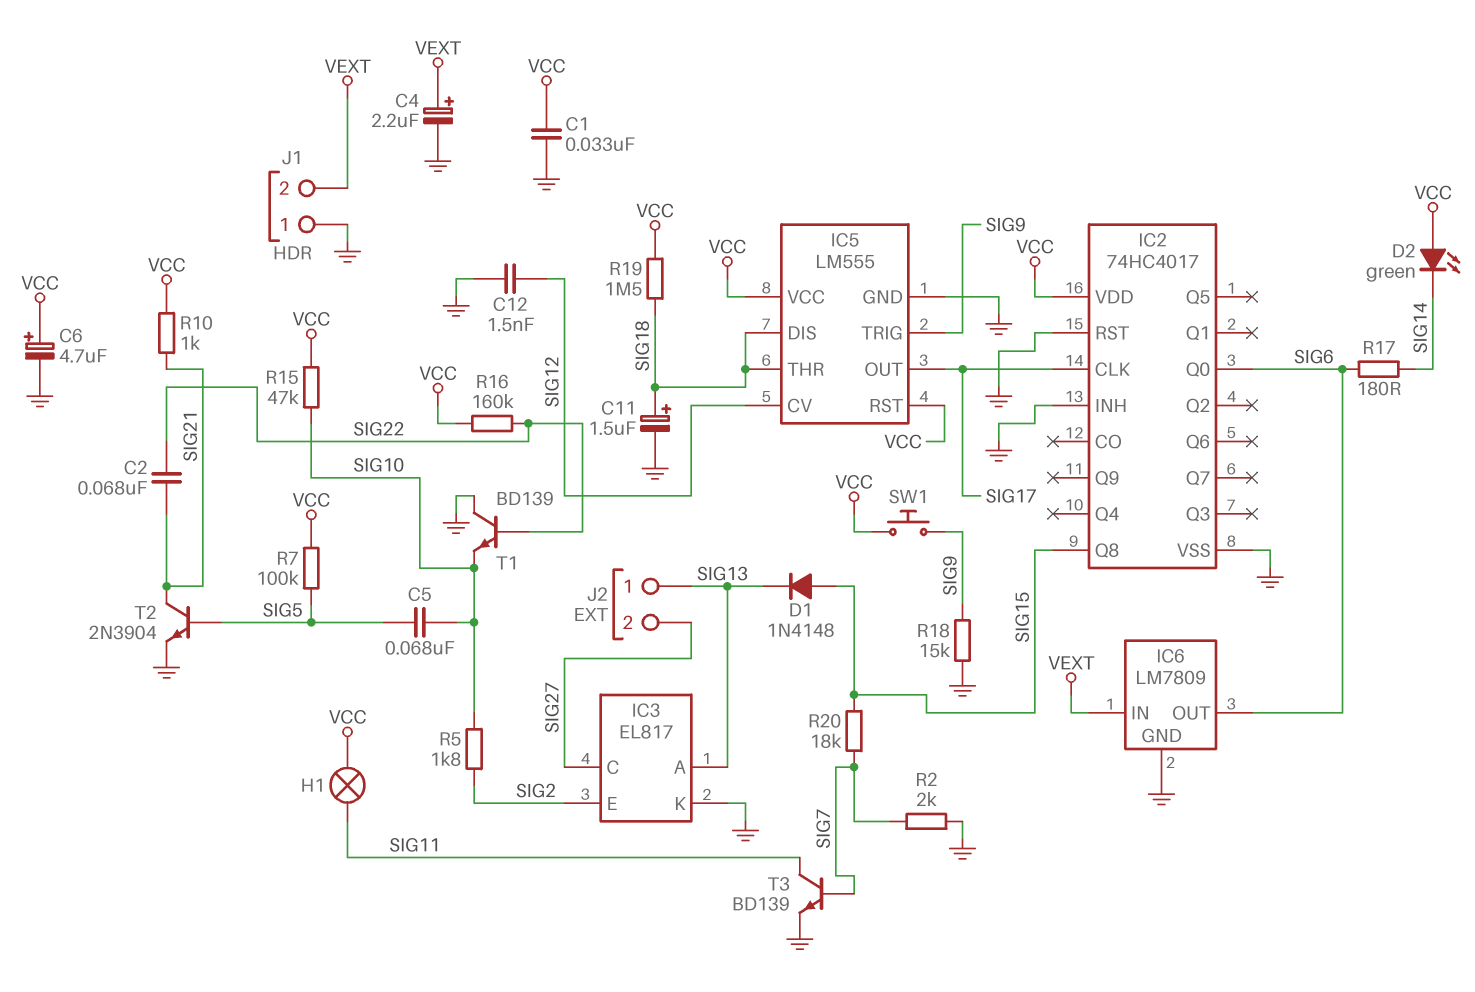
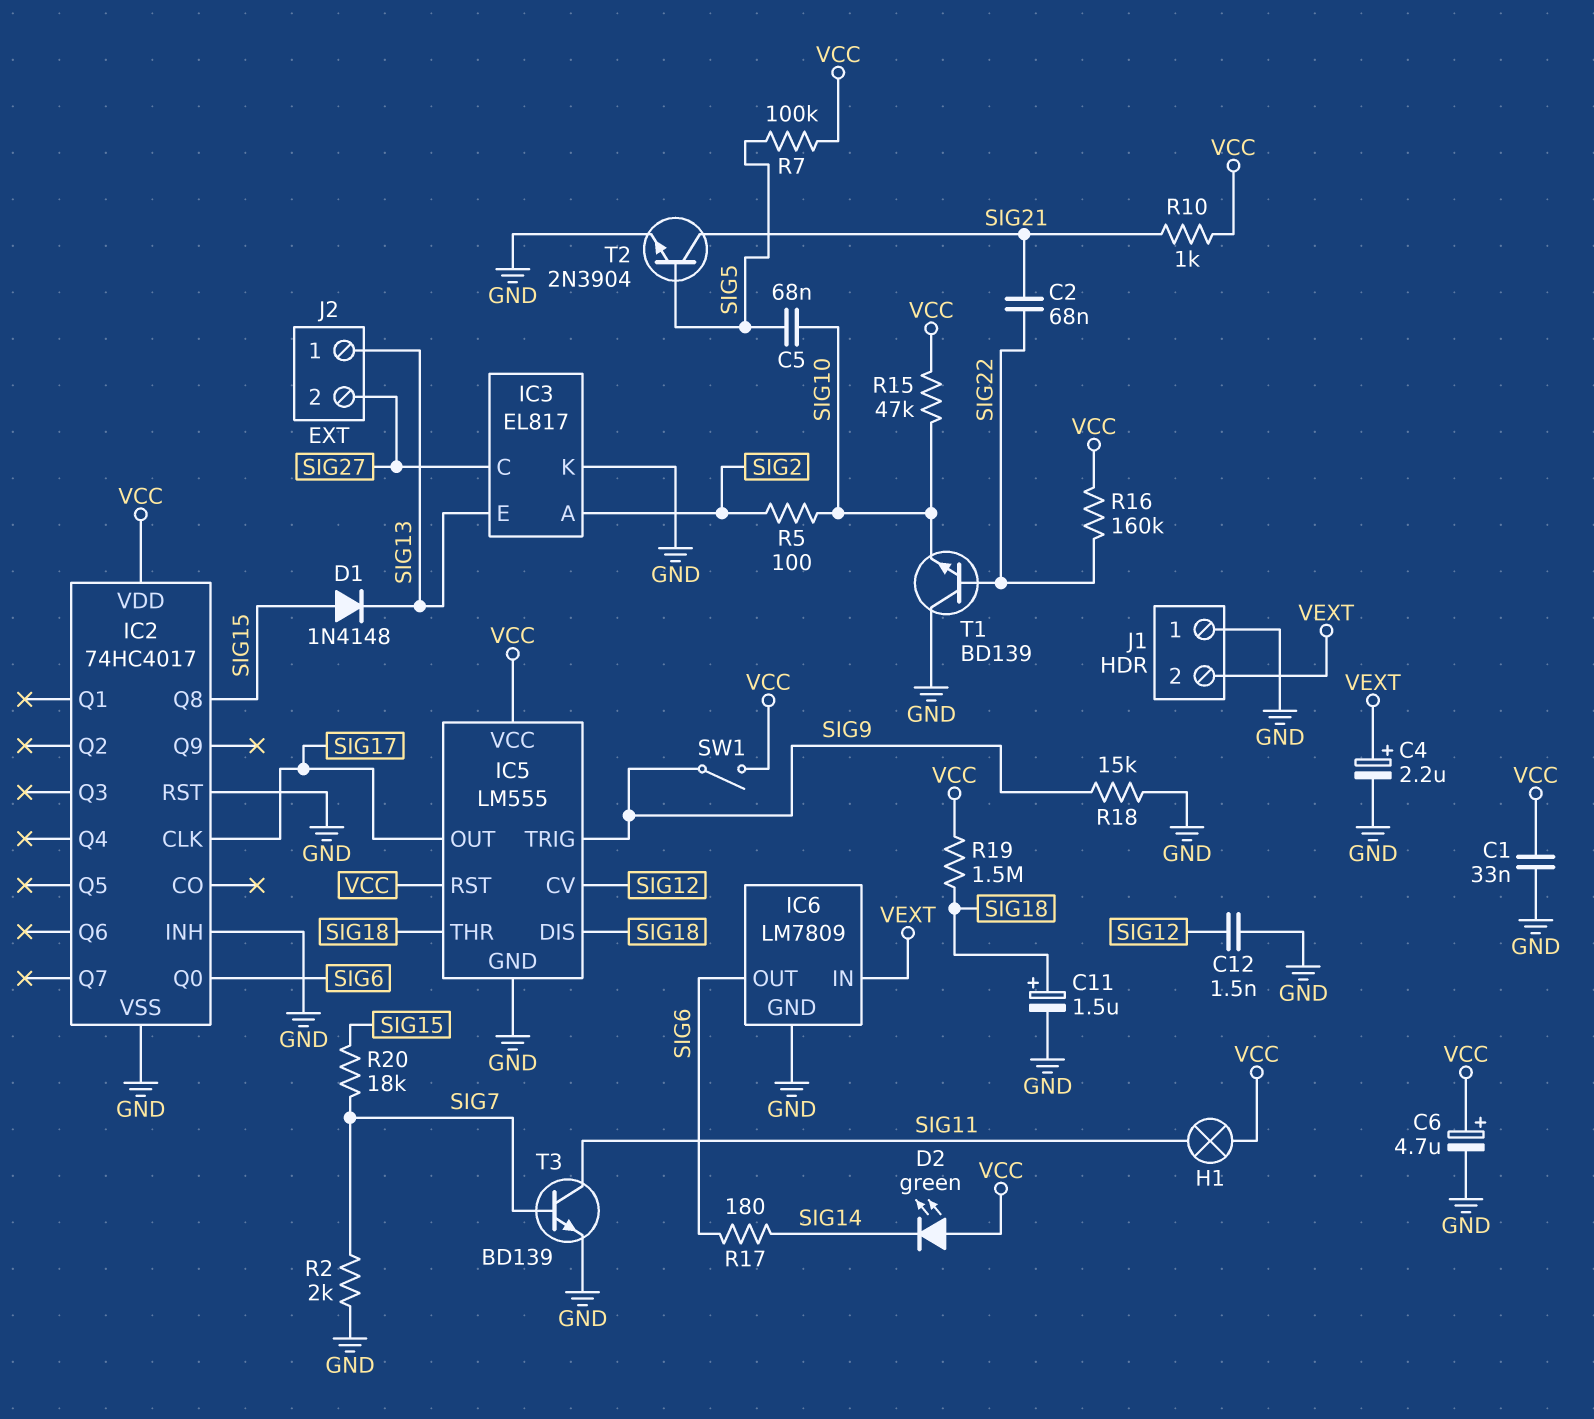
IC3 pin A: SIG13 -> SIG2
IC3 pin E: SIG2 -> SIG13
R5: 1.8k (SIG2, SIG10) -> 100 (SIG2, SIG10)
SW1: button (SIG9, VCC) -> switch (SIG9, VCC)

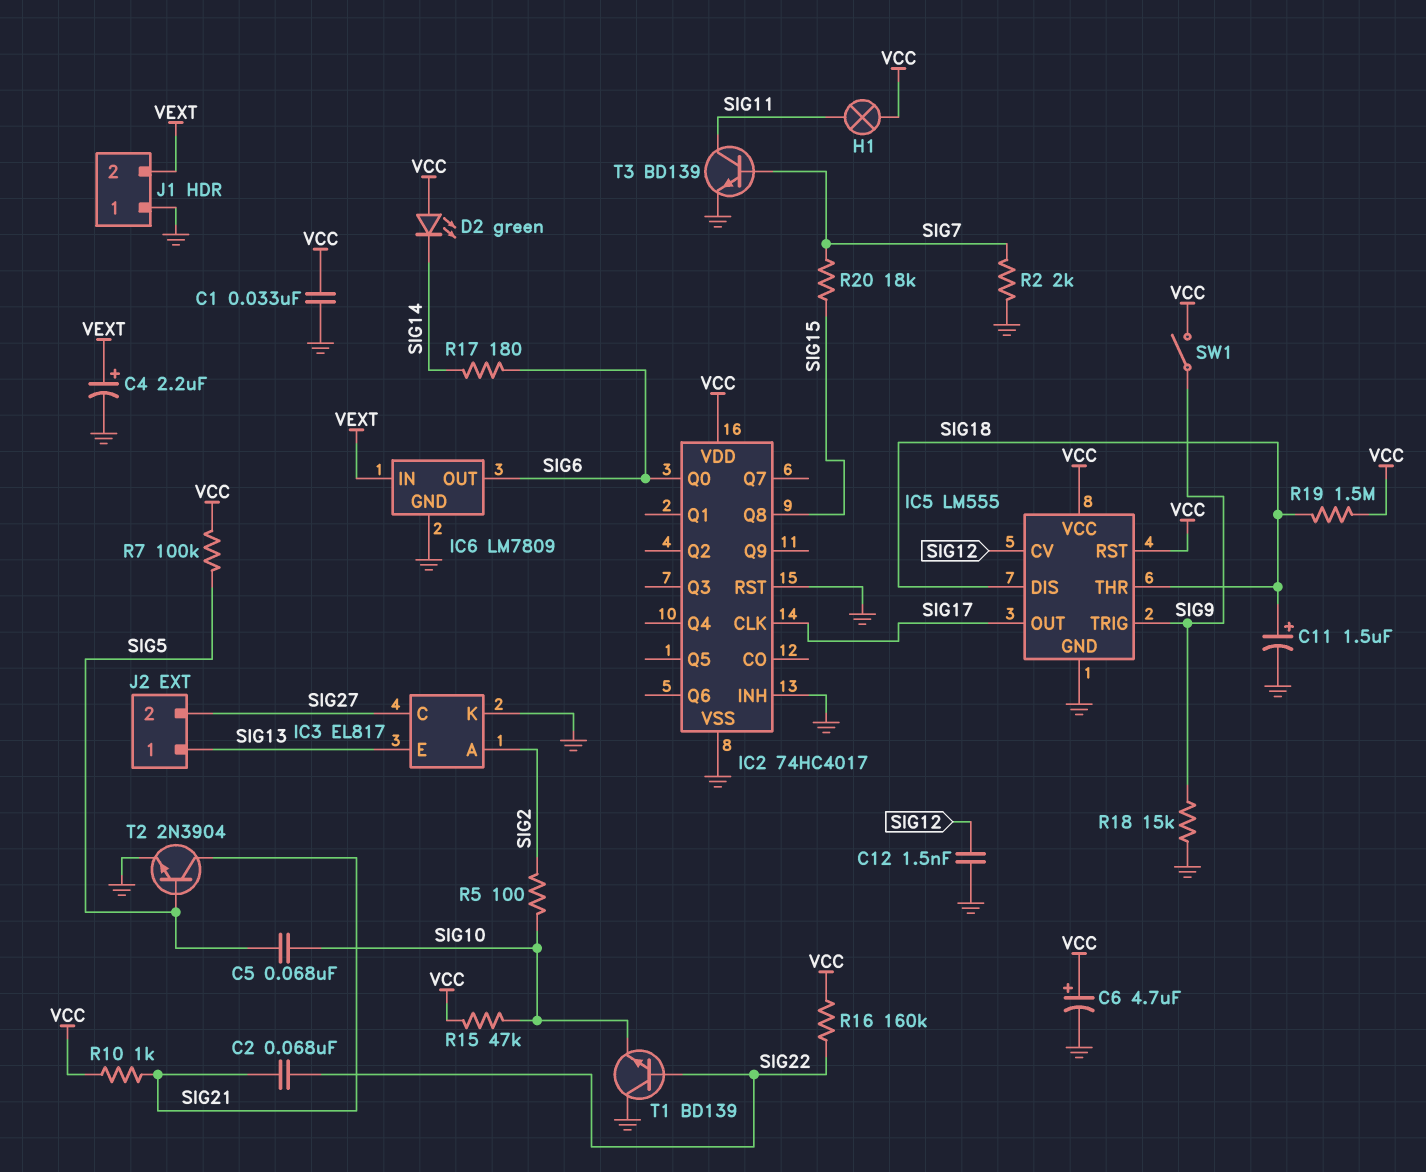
D1: diode 1N4148 (A SIG15, K SIG13) -> none

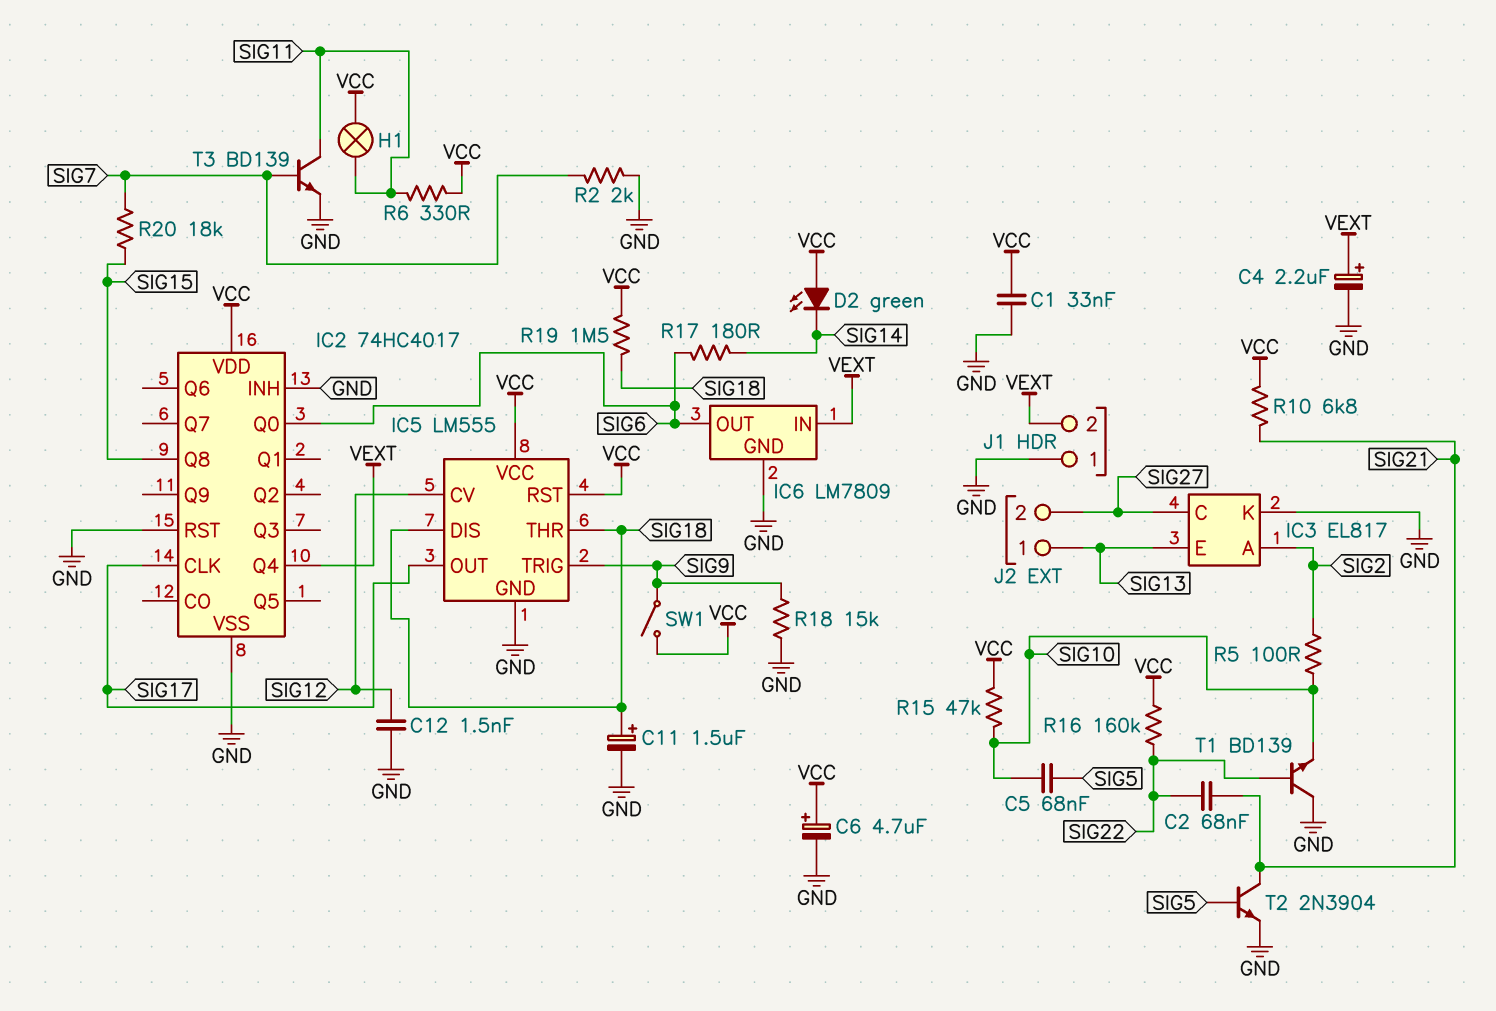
IC2 pin Q4: none -> VEXT
R6: none -> 330 (SIG11, VCC)
R7: 100k (SIG5, VCC) -> none
R10: 1k (SIG21, VCC) -> 6.8k (SIG21, VCC)

